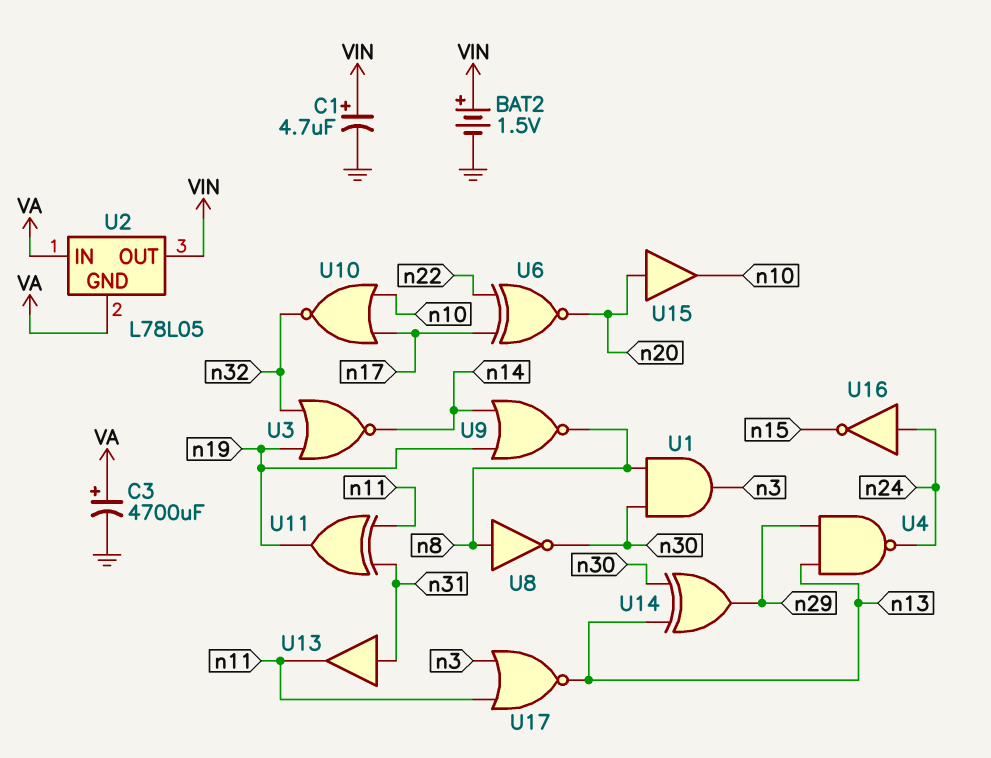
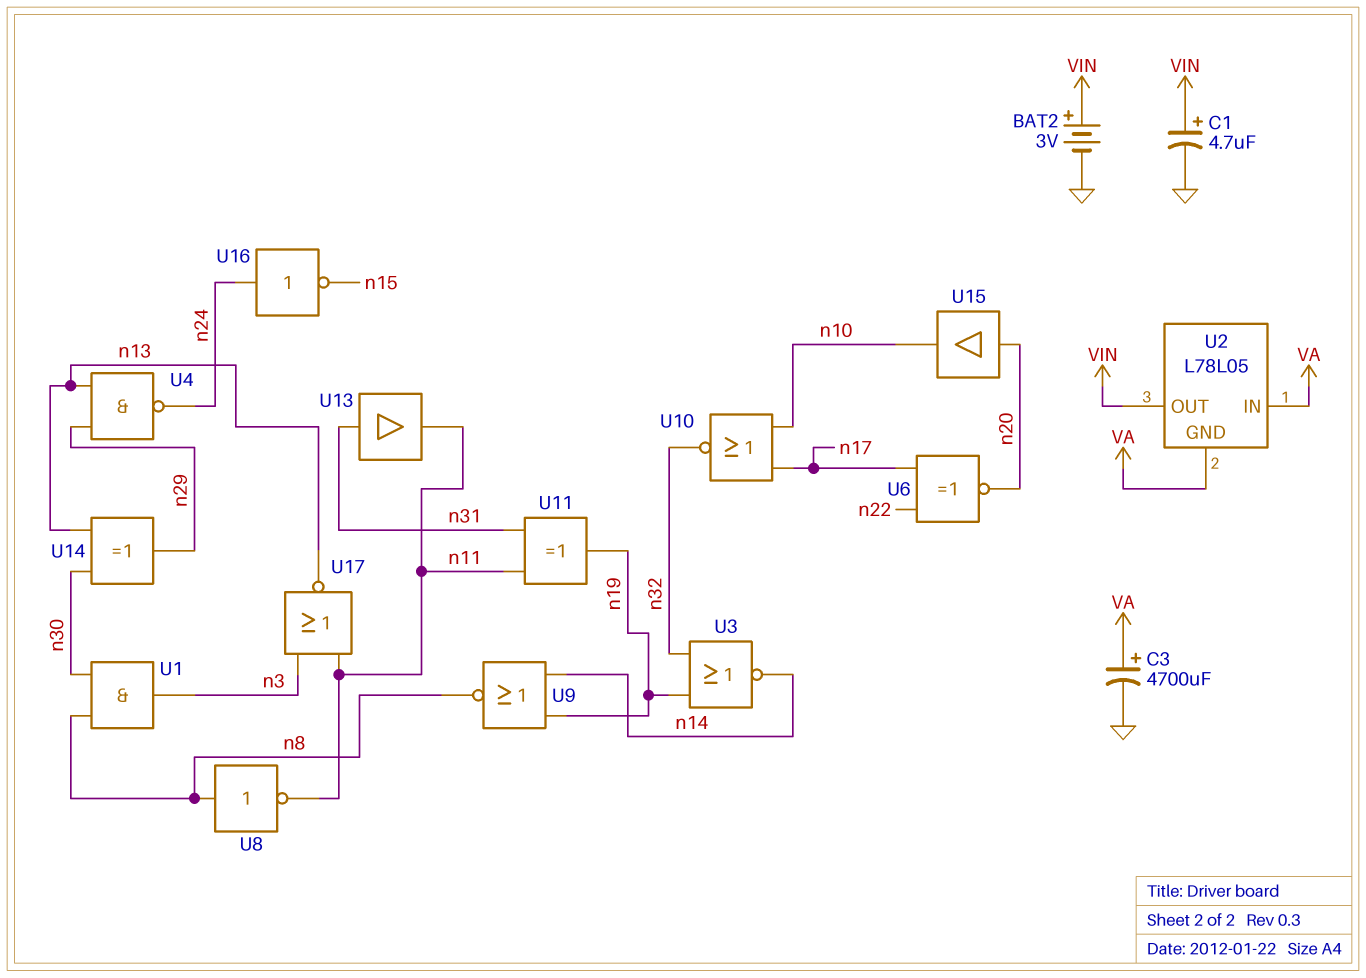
BAT2: 1.5V (plus VIN, minus GND) -> 3V (plus VIN, minus GND)
U8: NOT (in n8, out n30) -> NOT (in n8, out n11)

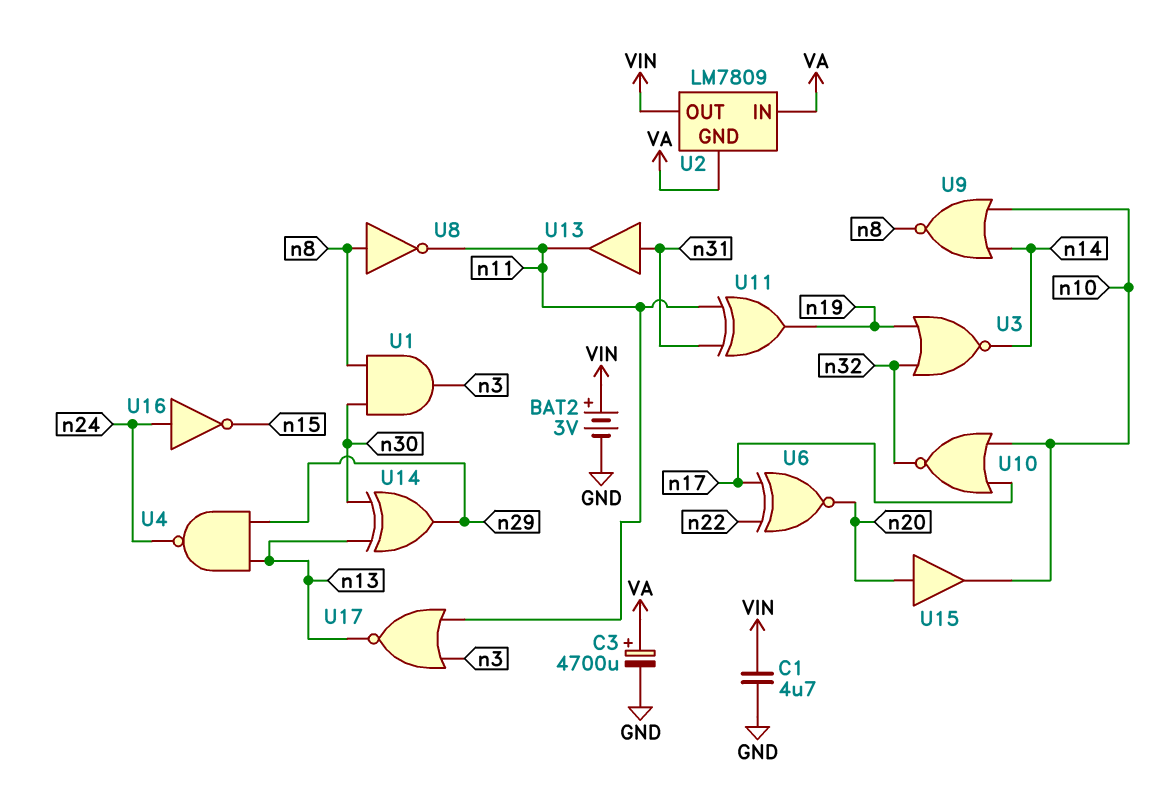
C1: 4.7uF (plus VIN, minus GND) -> 4.7uF (GND, VIN)
U2: L78L05 -> LM7809
U9: NOR (in n14, in n19, out n8) -> NOR (in n10, in n14, out n8)

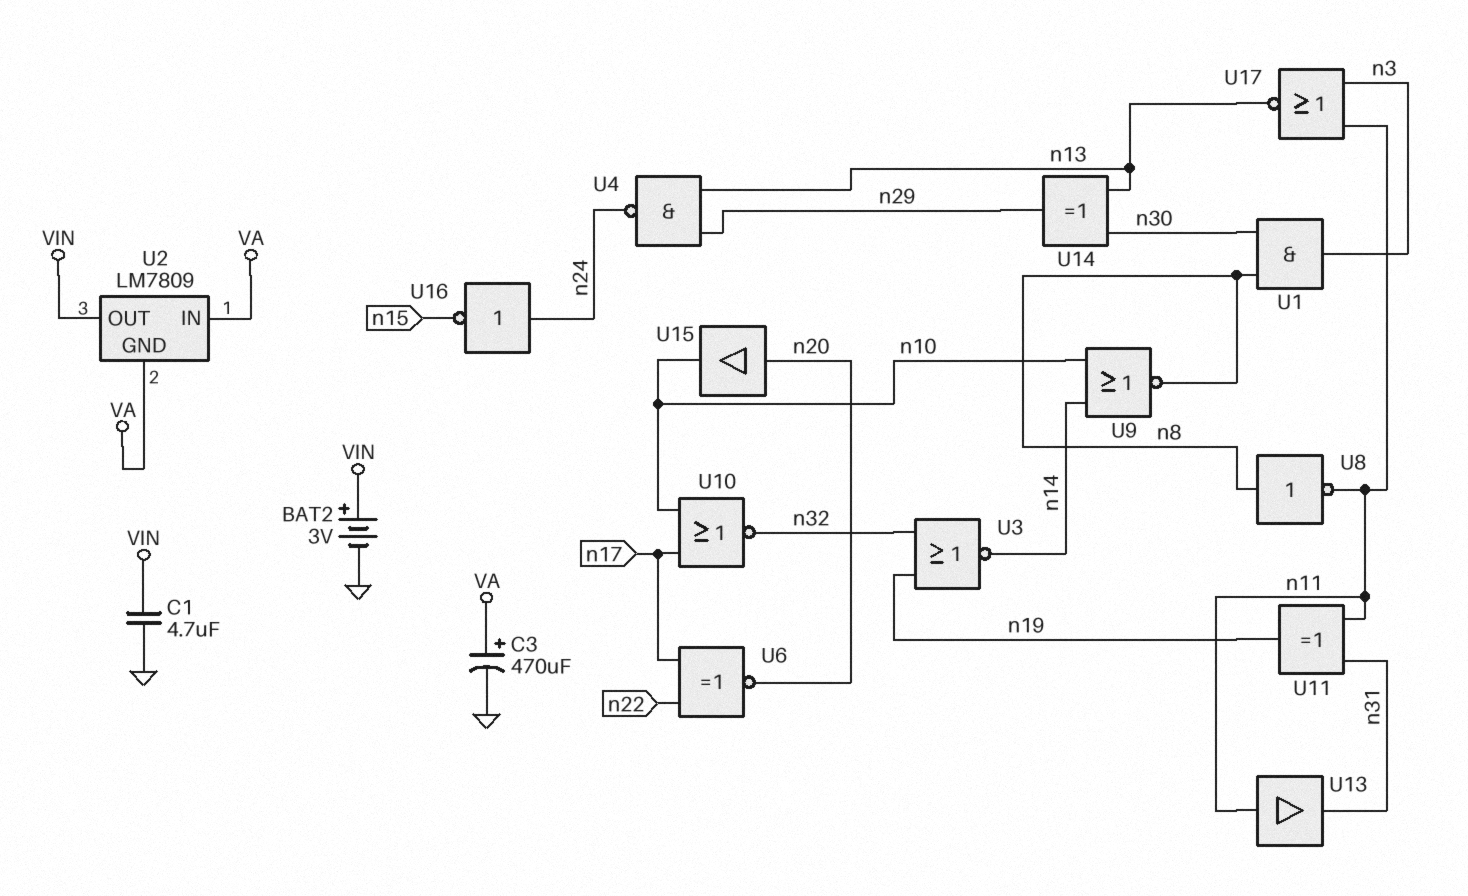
C3: 4700uF (plus VA, minus GND) -> 470uF (plus VA, minus GND)
U13: buffer (in n31, out n11) -> buffer (in n11, out n31)

